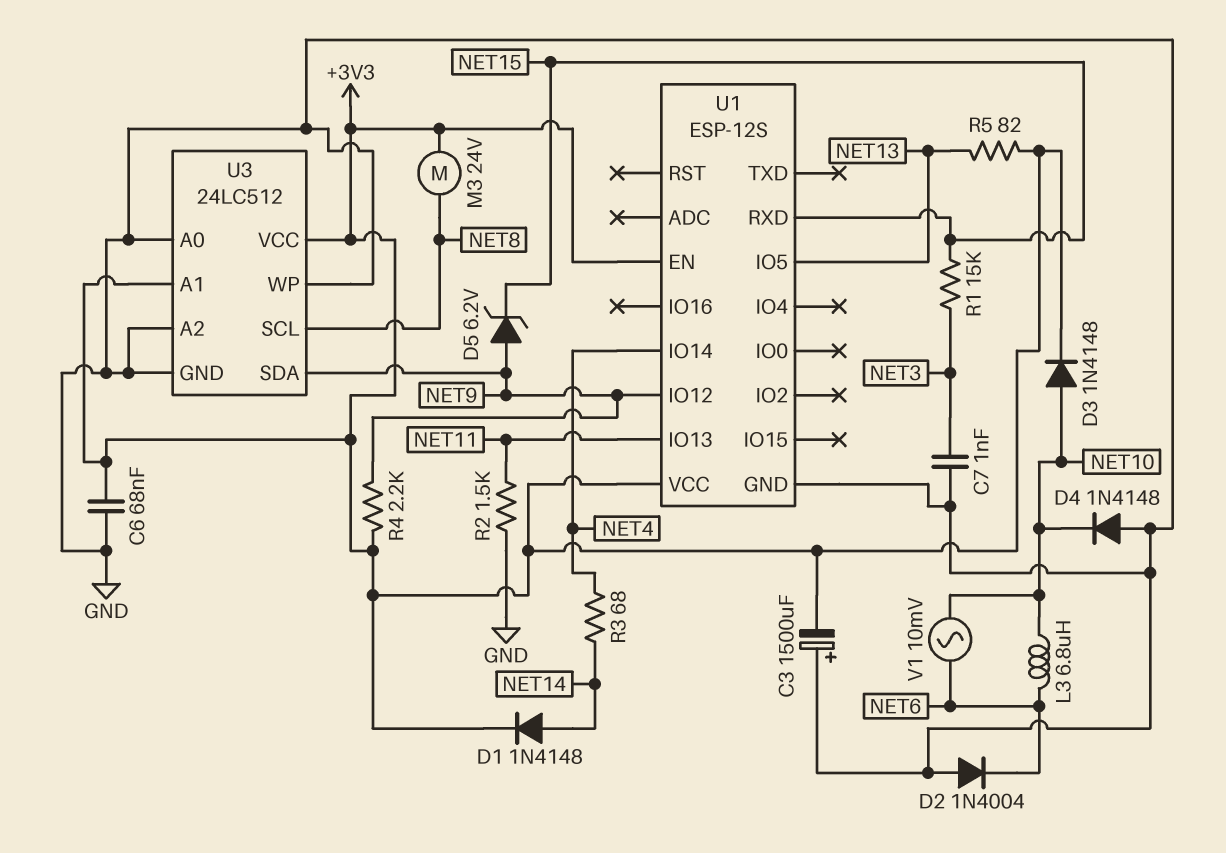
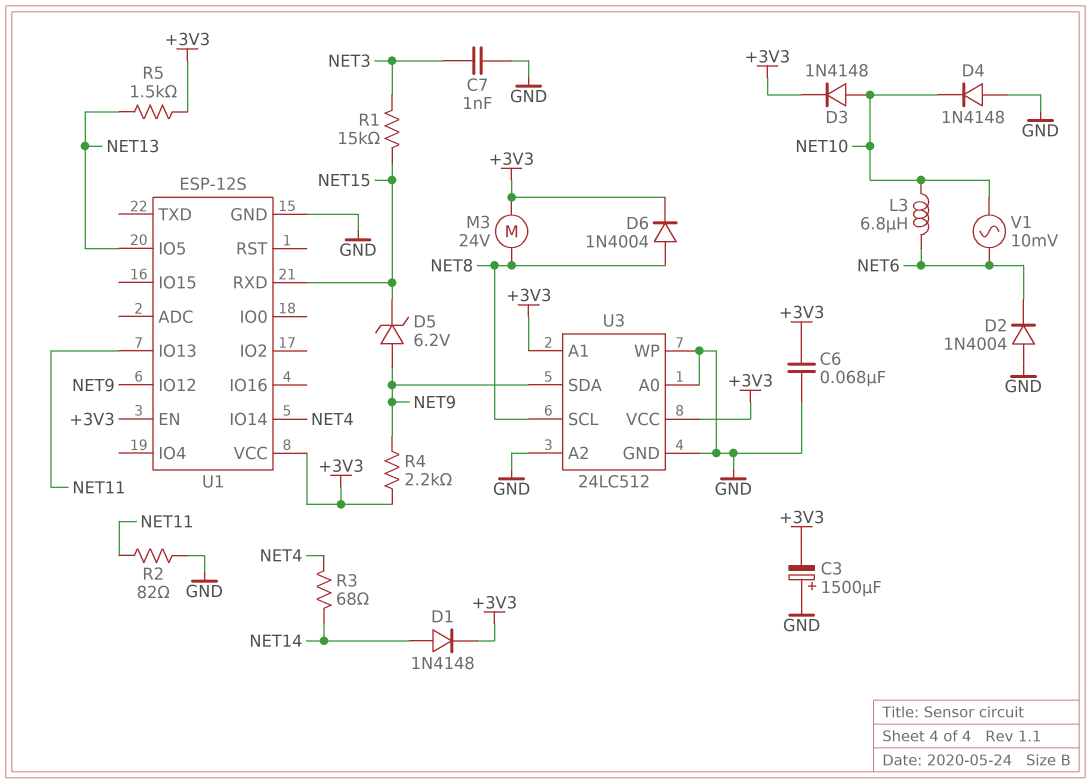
D6: none -> diode 1N4004 (A NET8, K +3V3)
R2: 1.5k (GND, NET11) -> 82 (GND, NET11)
R5: 82 (+3V3, NET13) -> 1.5k (+3V3, NET13)

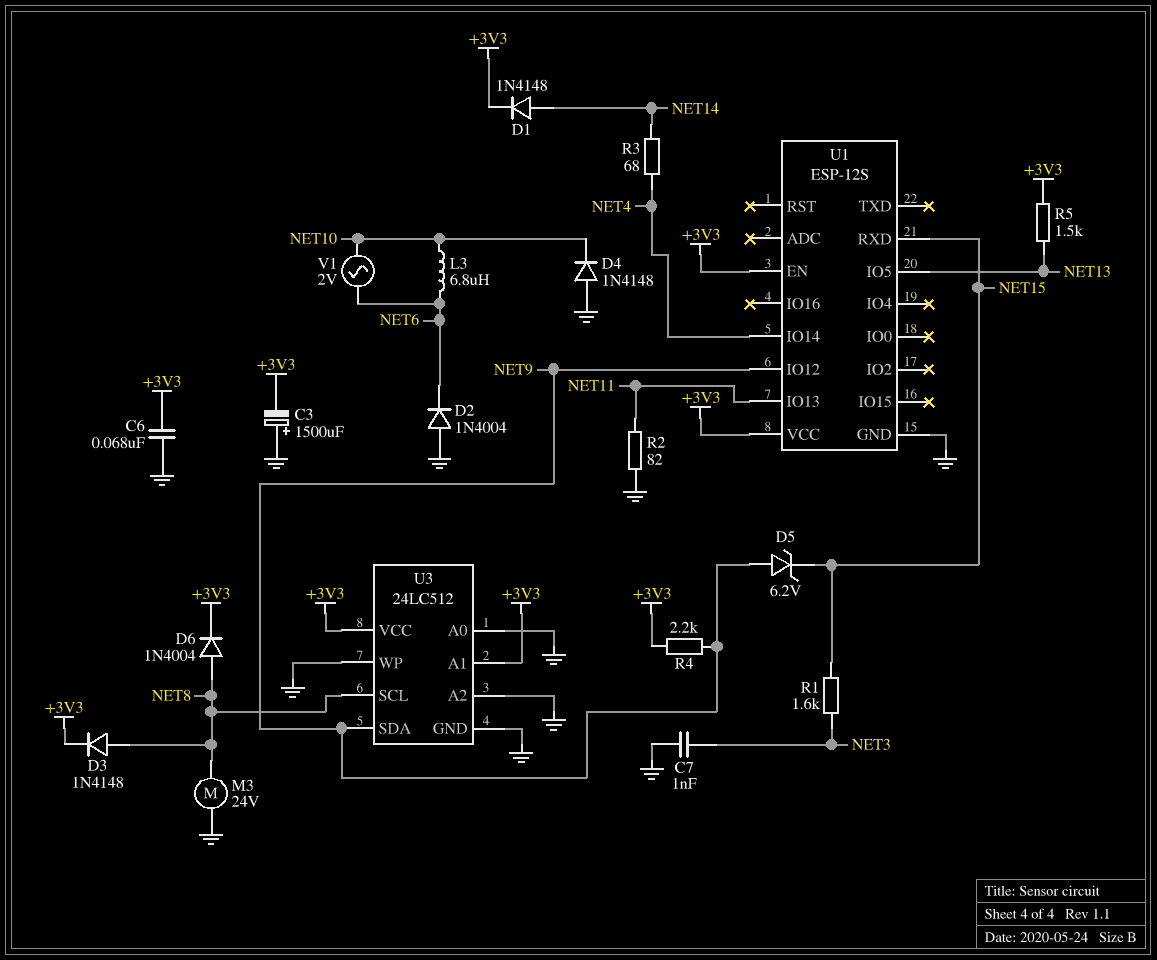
D3: diode 1N4148 (A NET10, K +3V3) -> diode 1N4148 (A NET8, K +3V3)
M3: motor 24V (+3V3, NET8) -> motor 24V (GND, NET8)
R1: 15k (NET3, NET15) -> 1.6k (NET3, NET15)
V1: AC 10mV (NET6, NET10) -> AC 2V (NET6, NET10)

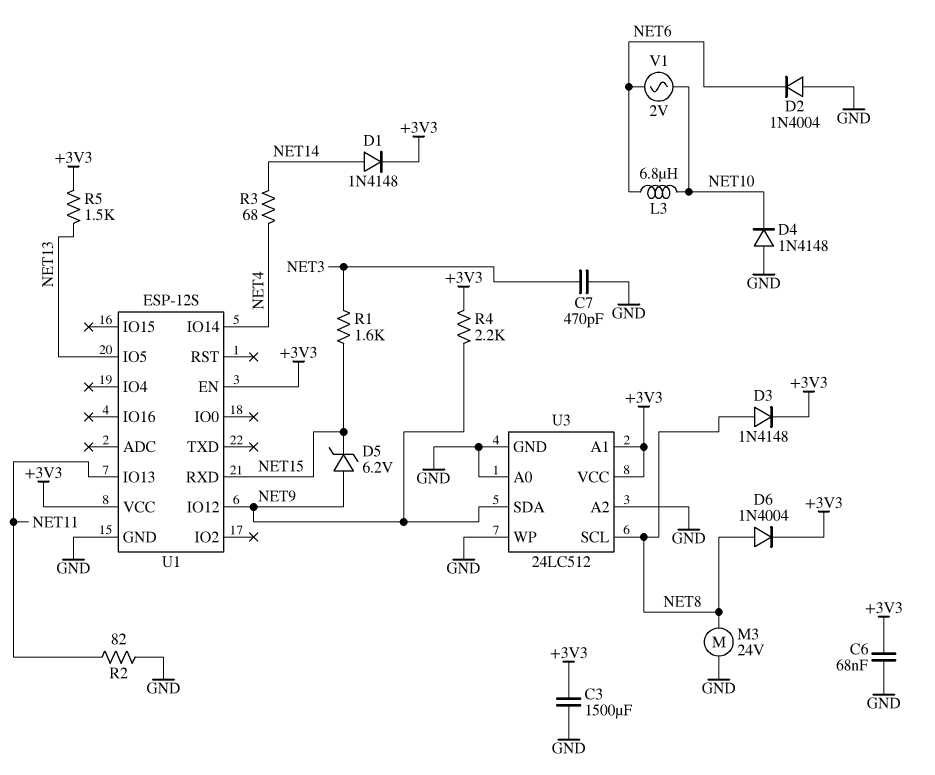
C3: 1500uF (plus GND, minus +3V3) -> 1500uF (+3V3, GND)
C7: 1nF (GND, NET3) -> 470pF (GND, NET3)

